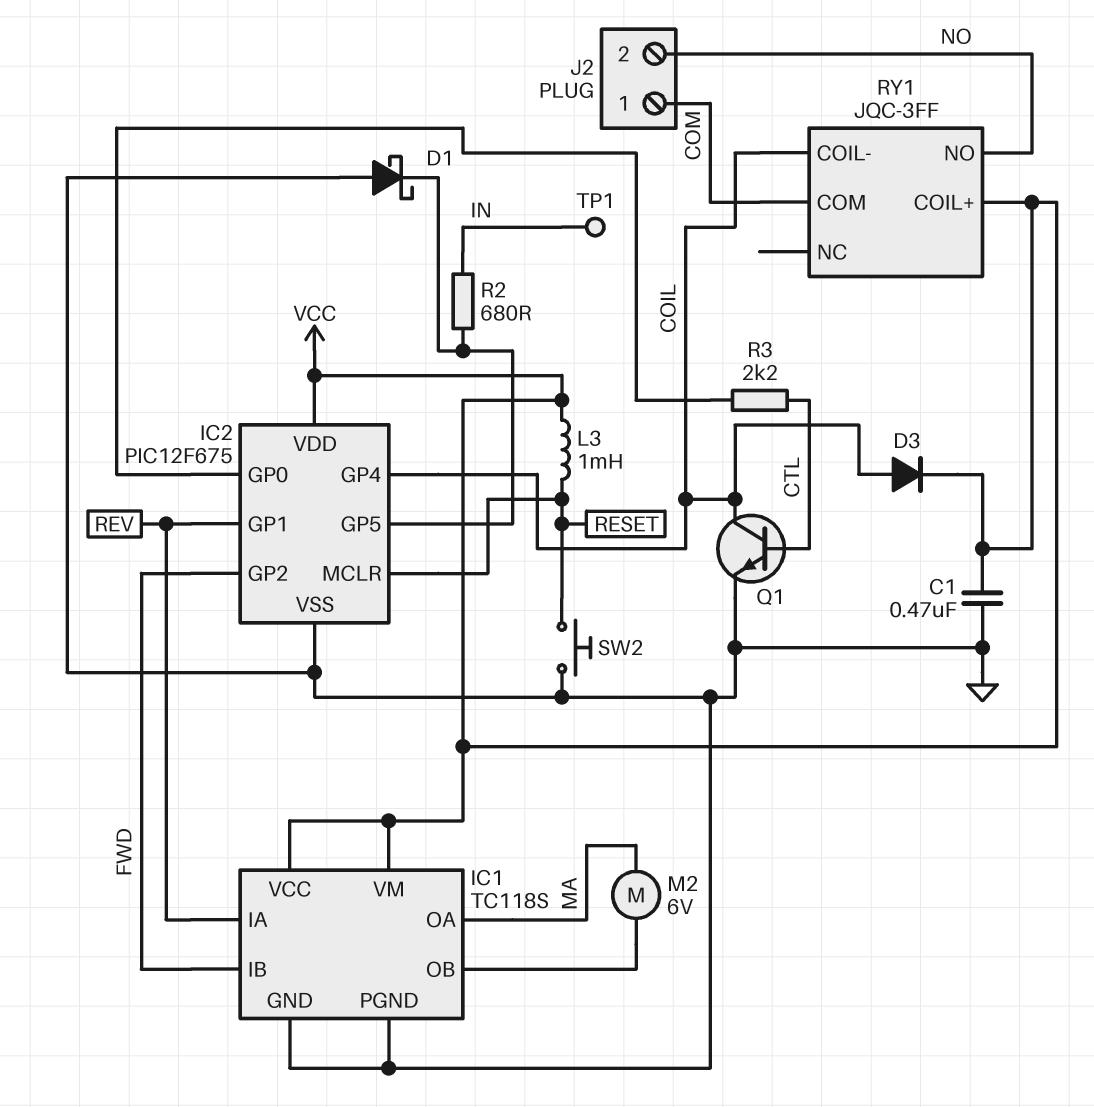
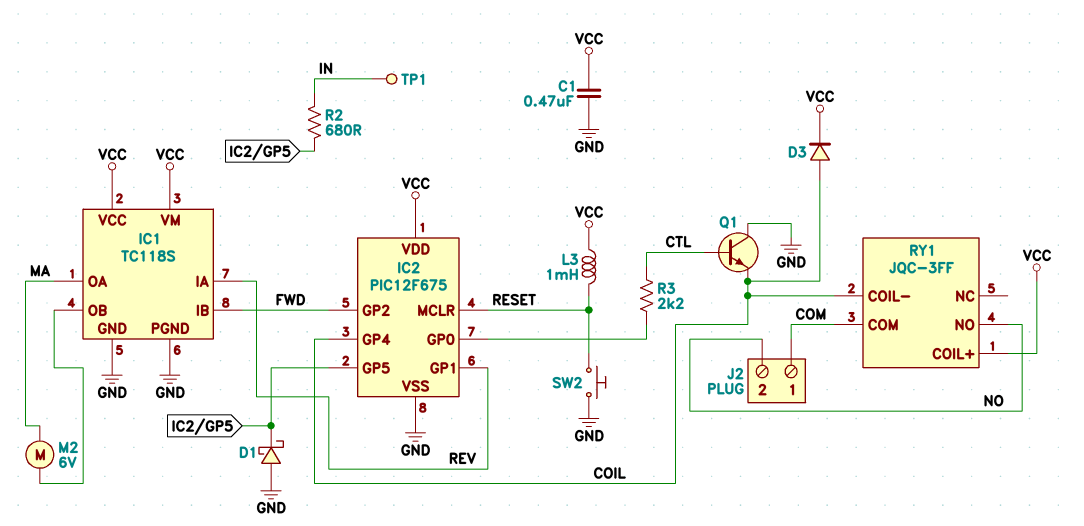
Q1: NPN (B CTL, C COIL, E GND) -> NPN (B CTL, C GND, E COIL)

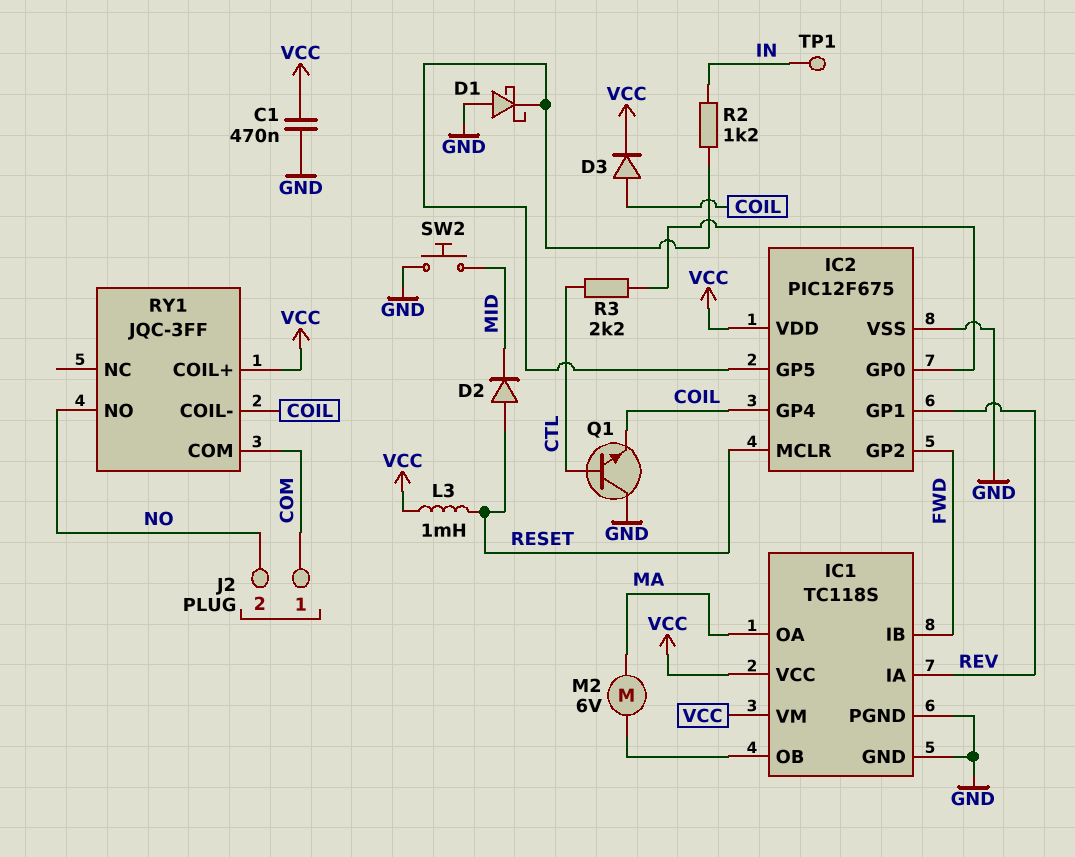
D2: none -> diode (A RESET, K MID)
R2: 680 (IC2/GP5, IN) -> 1.2k (IC2/GP5, IN)
SW2: button (GND, RESET) -> button (GND, MID)

